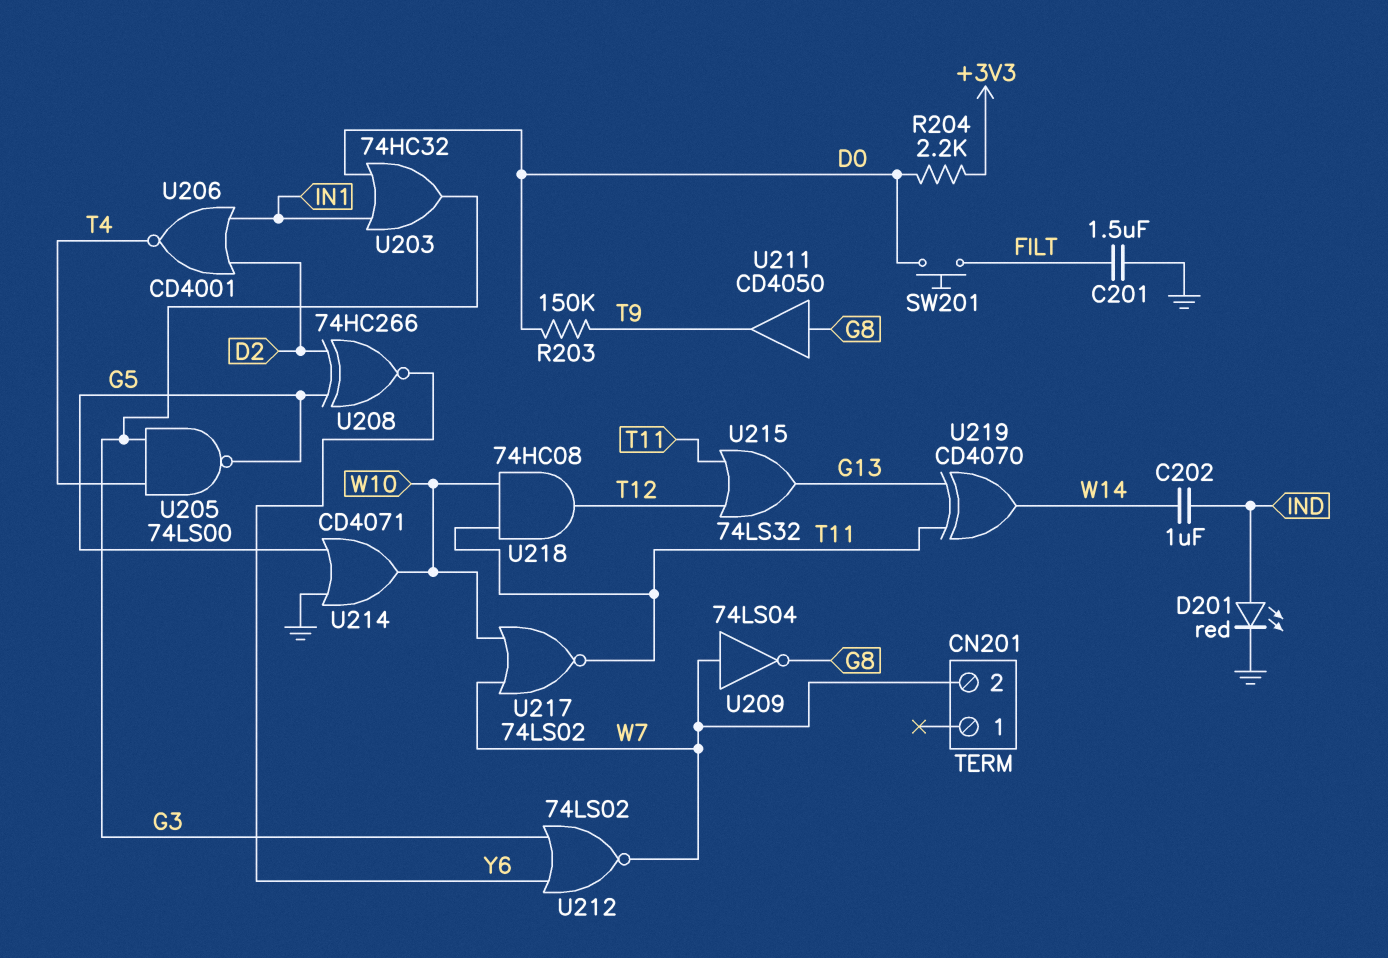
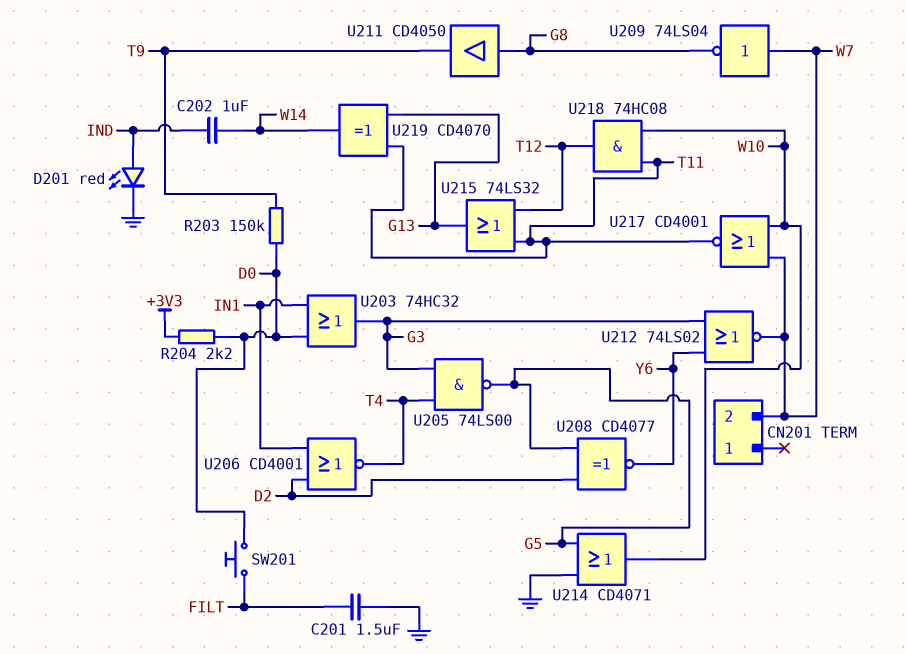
U208: XNOR 74HC266 (in D2, in G5, out Y6) -> XNOR CD4077 (in D2, in G5, out Y6)
U217: NOR 74LS02 (in W7, in W10, out T11) -> NOR CD4001 (in W7, in W10, out T11)

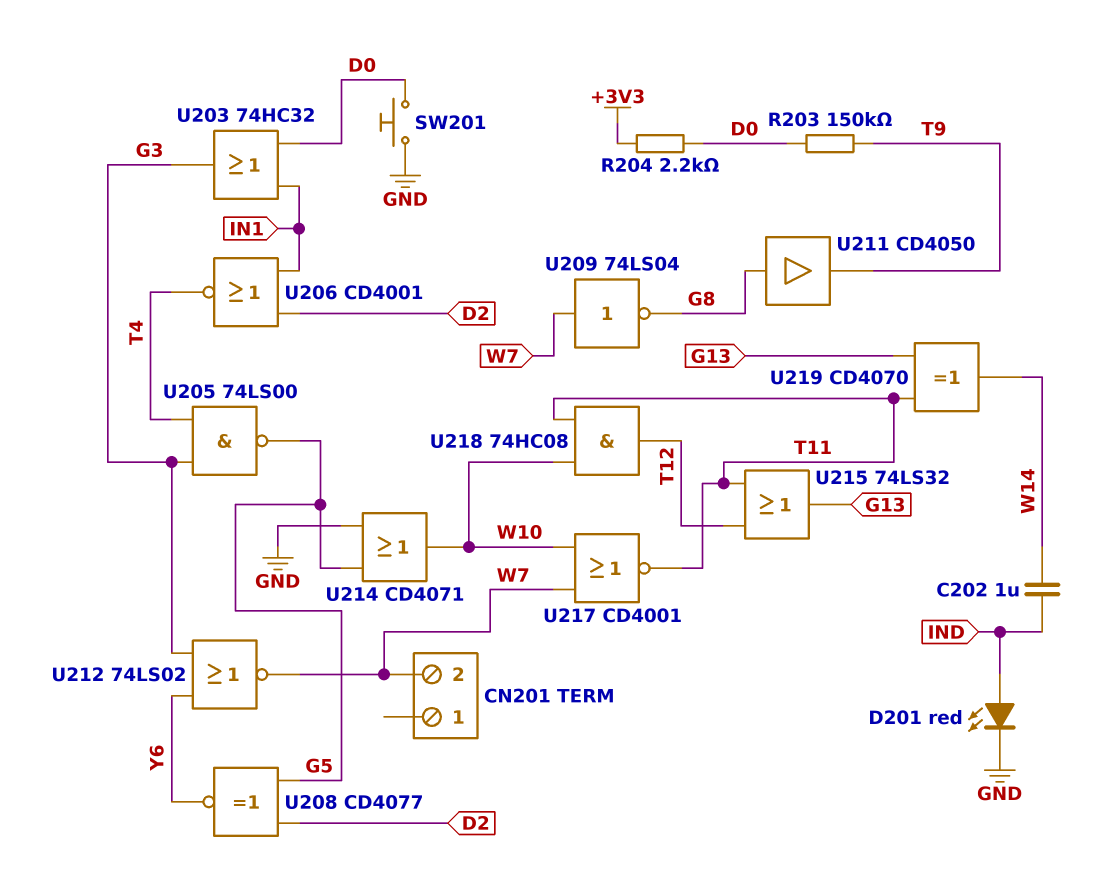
C201: 1.5uF (FILT, GND) -> none
SW201: button (D0, FILT) -> button (D0, GND)

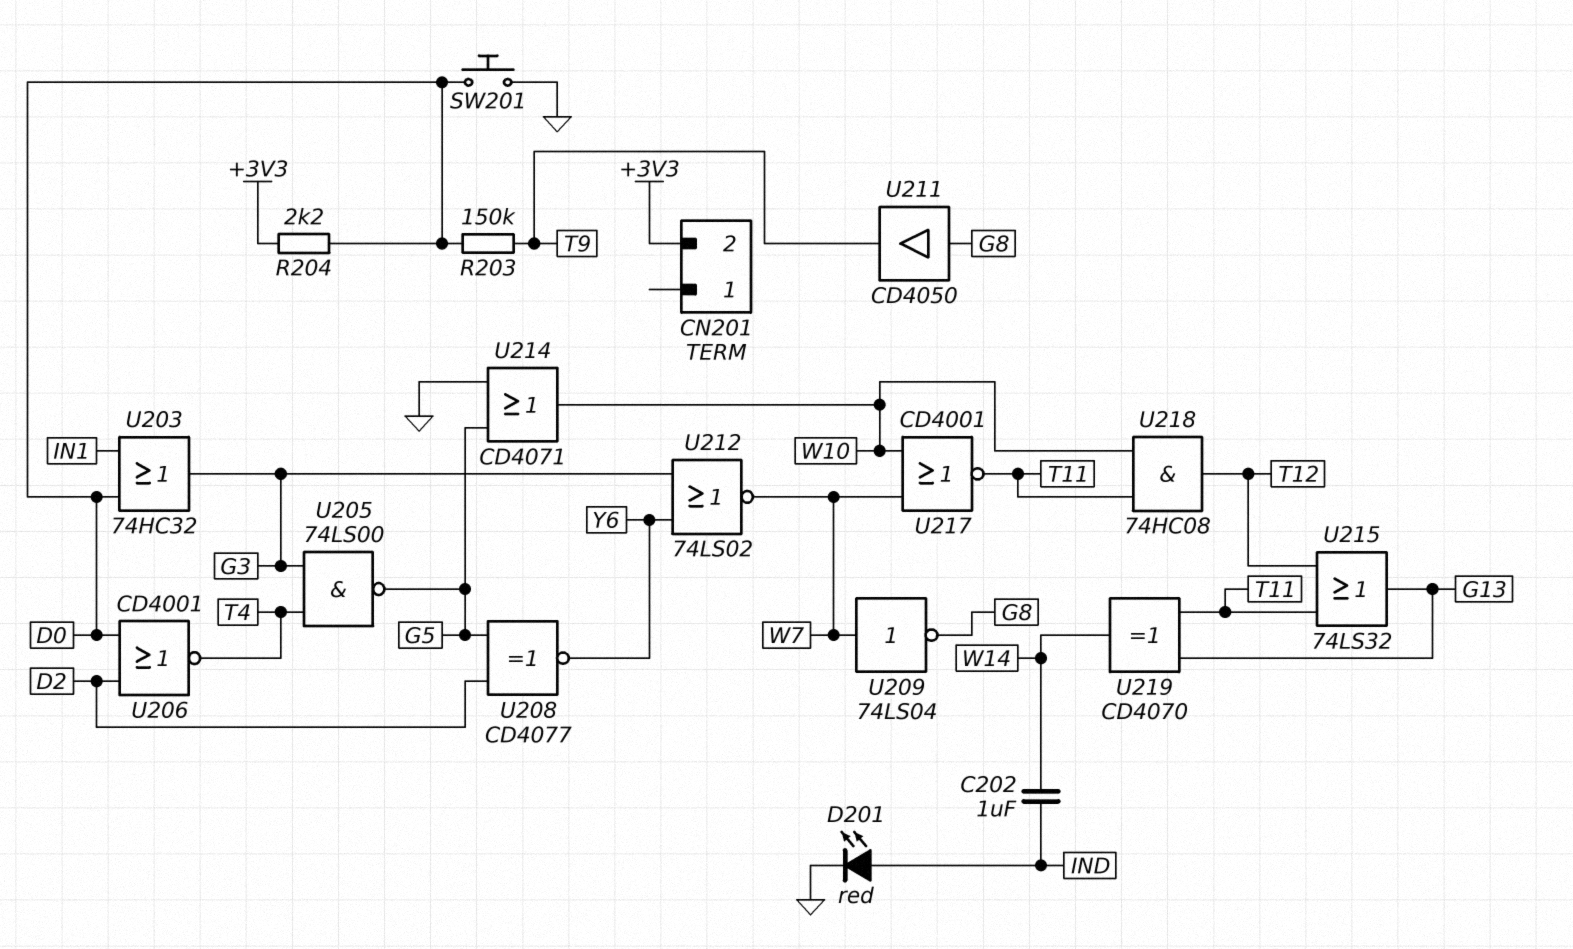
CN201 pin 2: W7 -> +3V3
U206: NOR CD4001 (in D2, in IN1, out T4) -> NOR CD4001 (in D0, in D2, out T4)

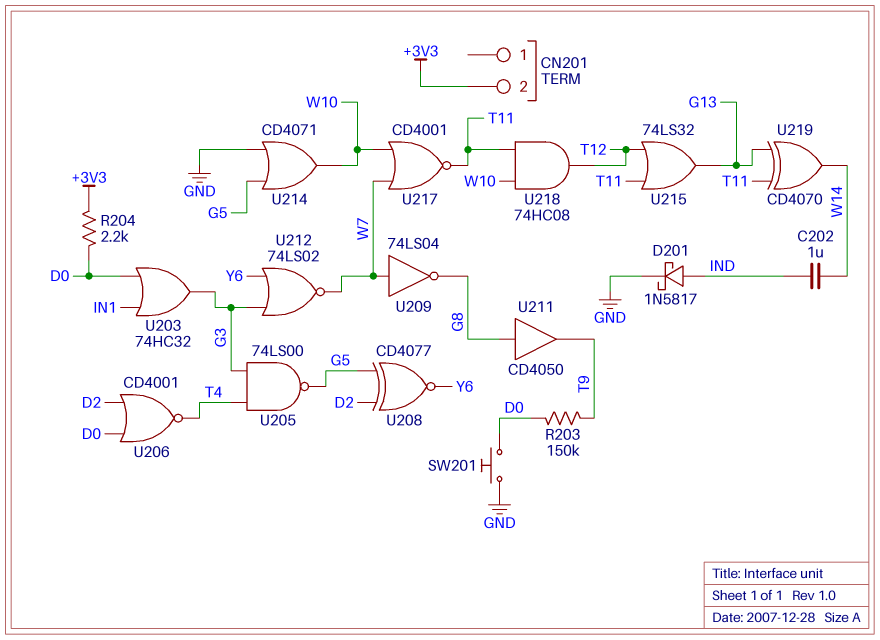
D201: LED red (A IND, K GND) -> schottky 1N5817 (A IND, K GND)

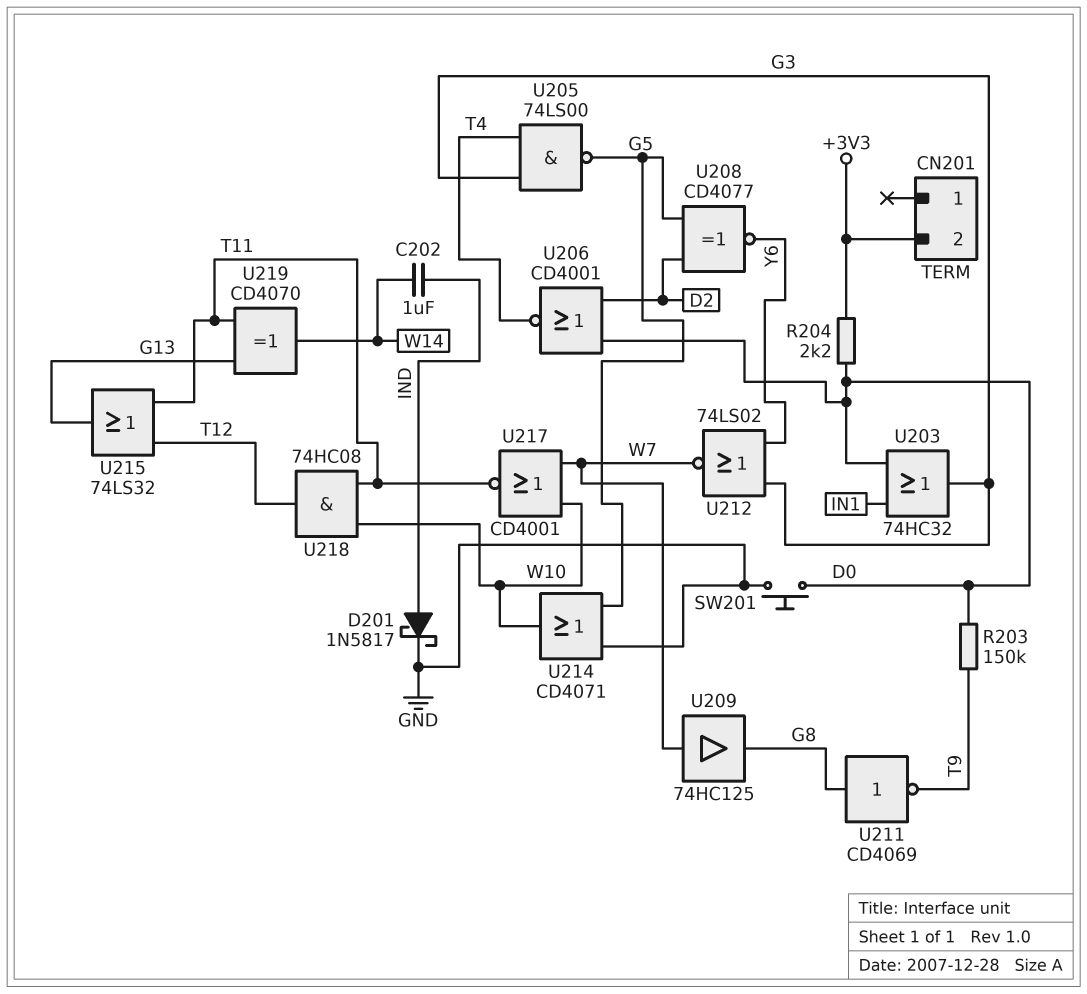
U209: NOT 74LS04 (in W7, out G8) -> buffer 74HC125 (in W7, out G8)
U211: buffer CD4050 (in G8, out T9) -> NOT CD4069 (in G8, out T9)

